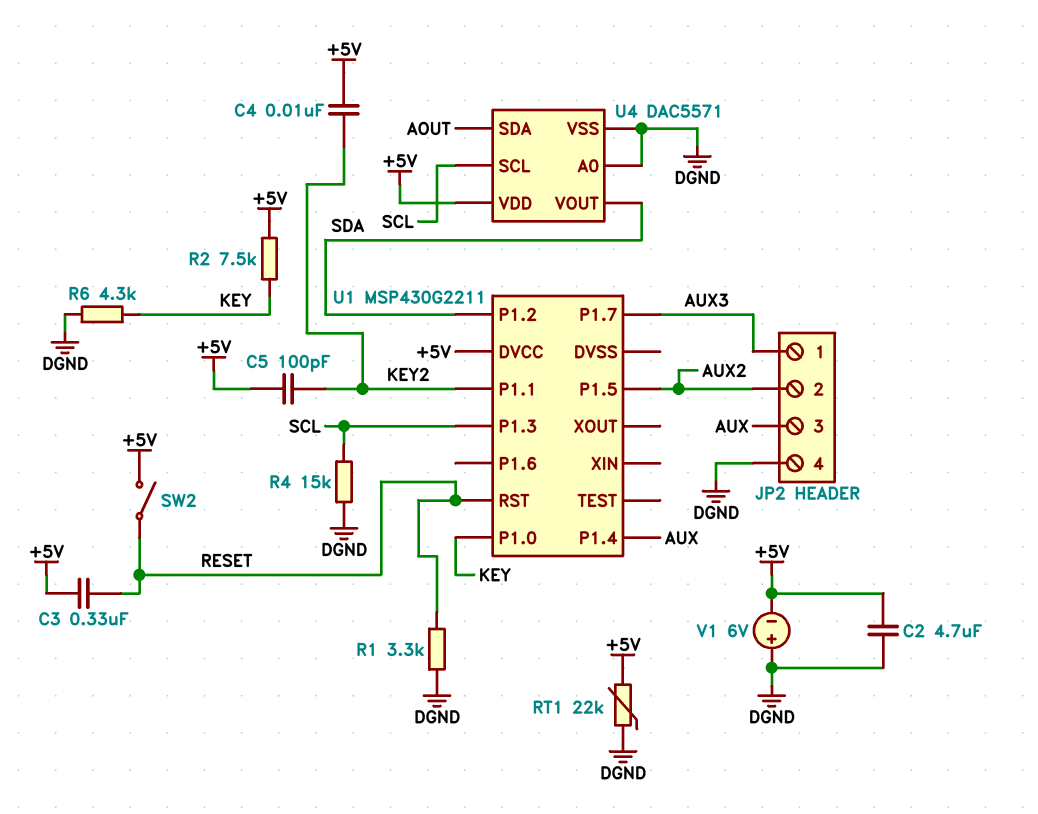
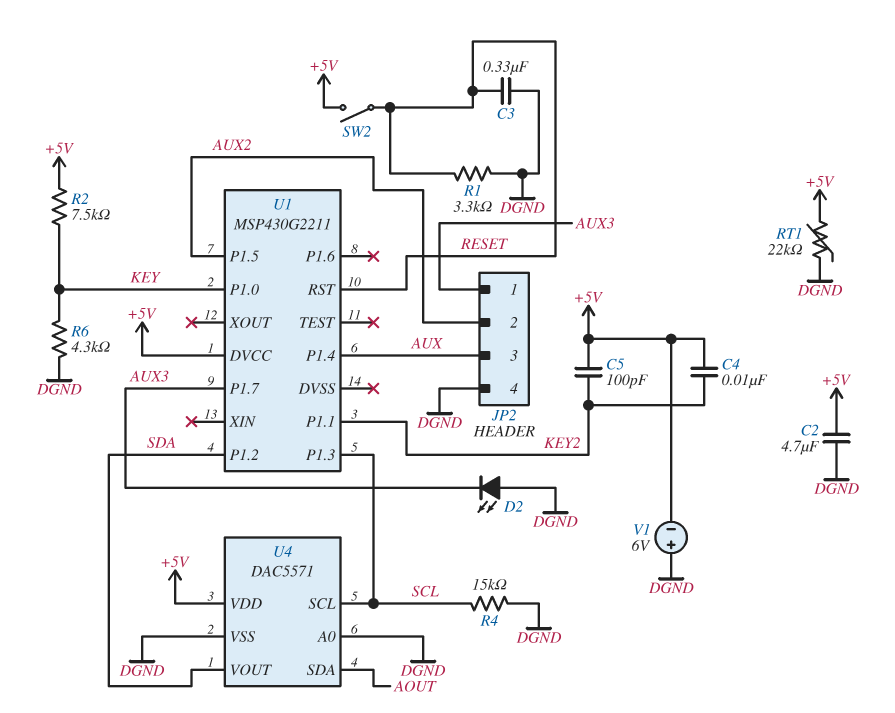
C3: 330nF (+5V, RESET) -> 330nF (DGND, RESET)
D2: none -> LED (A DGND, K AUX3)

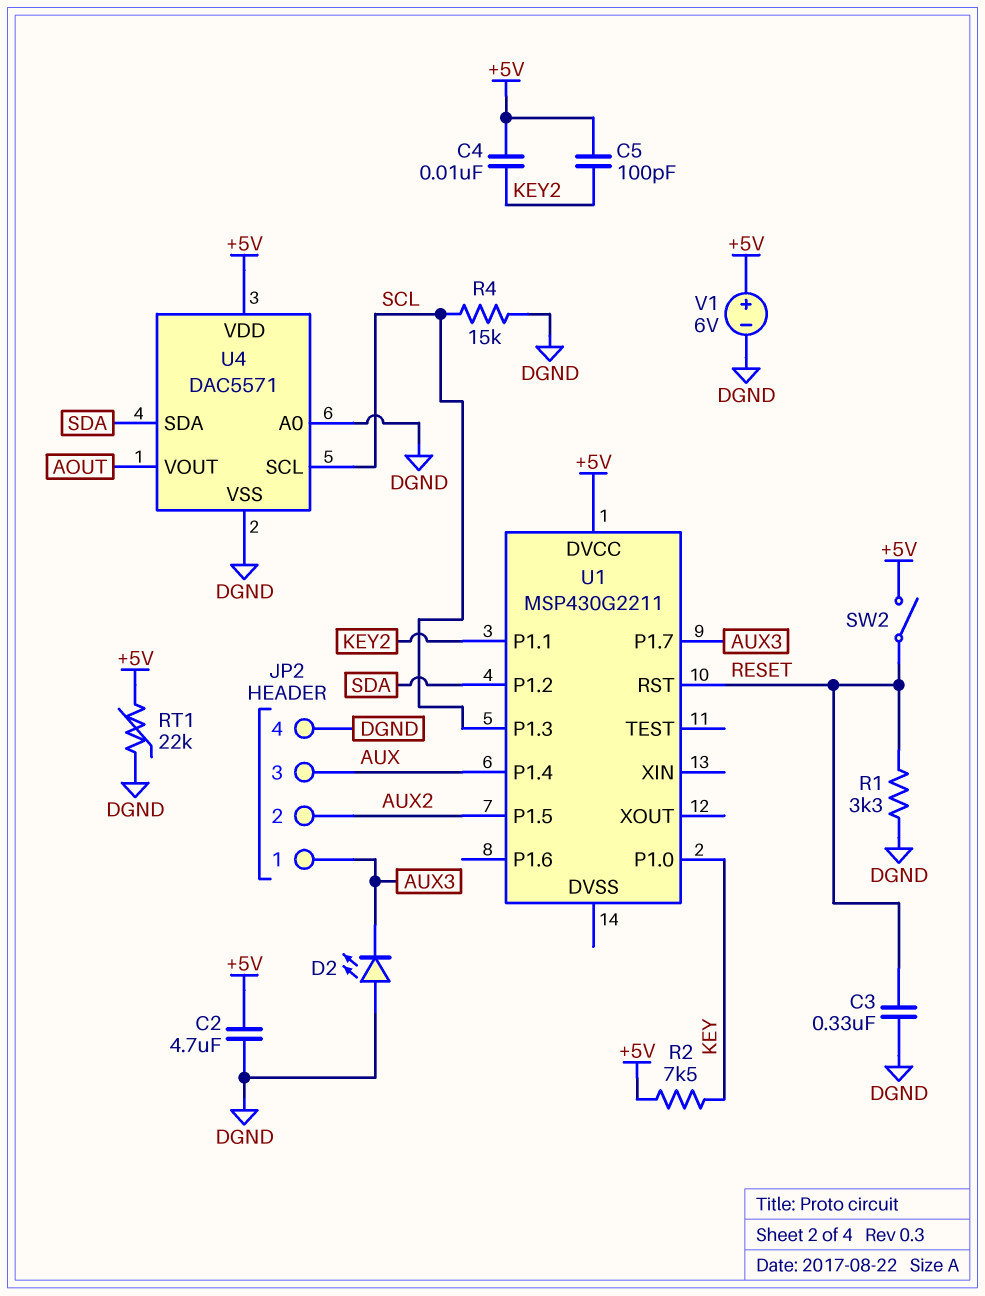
R6: 4.3k (DGND, KEY) -> none
U4 pin SDA: AOUT -> SDA
U4 pin VOUT: SDA -> AOUT
V1: 6V (plus DGND, minus +5V) -> 6V (plus +5V, minus DGND)

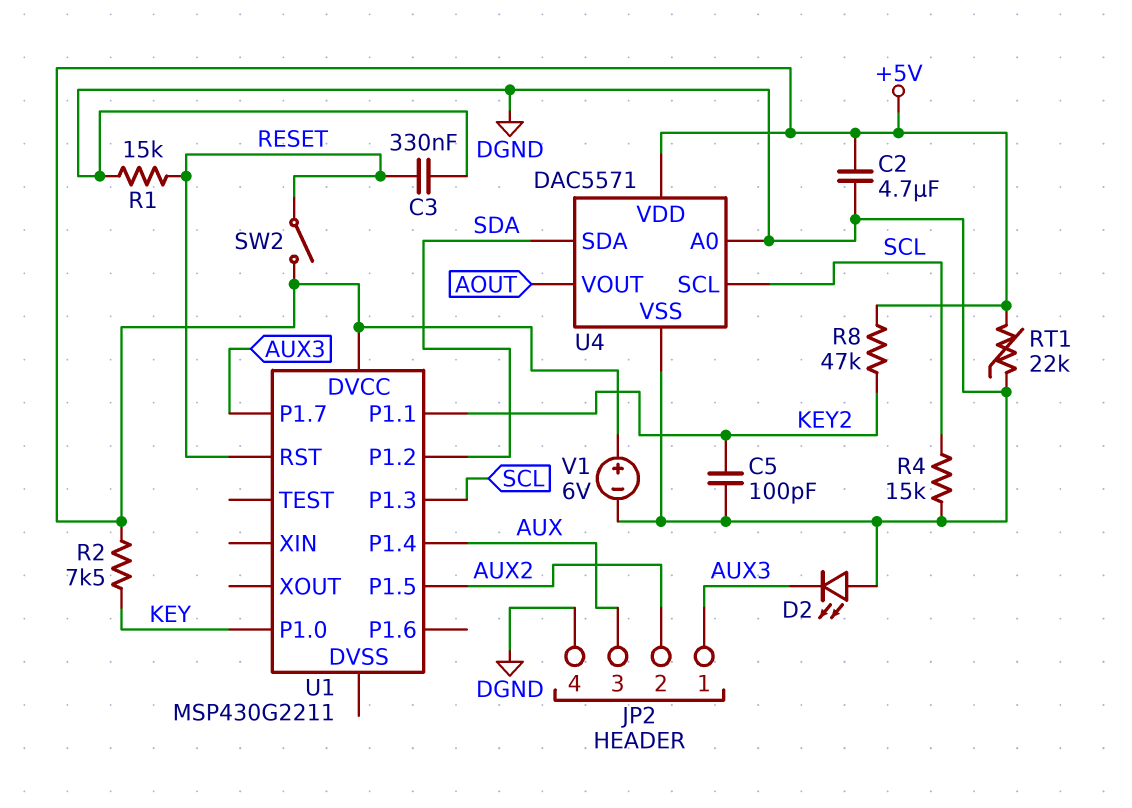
C4: 10nF (+5V, KEY2) -> none
C5: 100pF (+5V, KEY2) -> 100pF (DGND, KEY2)
R1: 3.3k (DGND, RESET) -> 15k (DGND, RESET)
R8: none -> 47k (+5V, KEY2)

